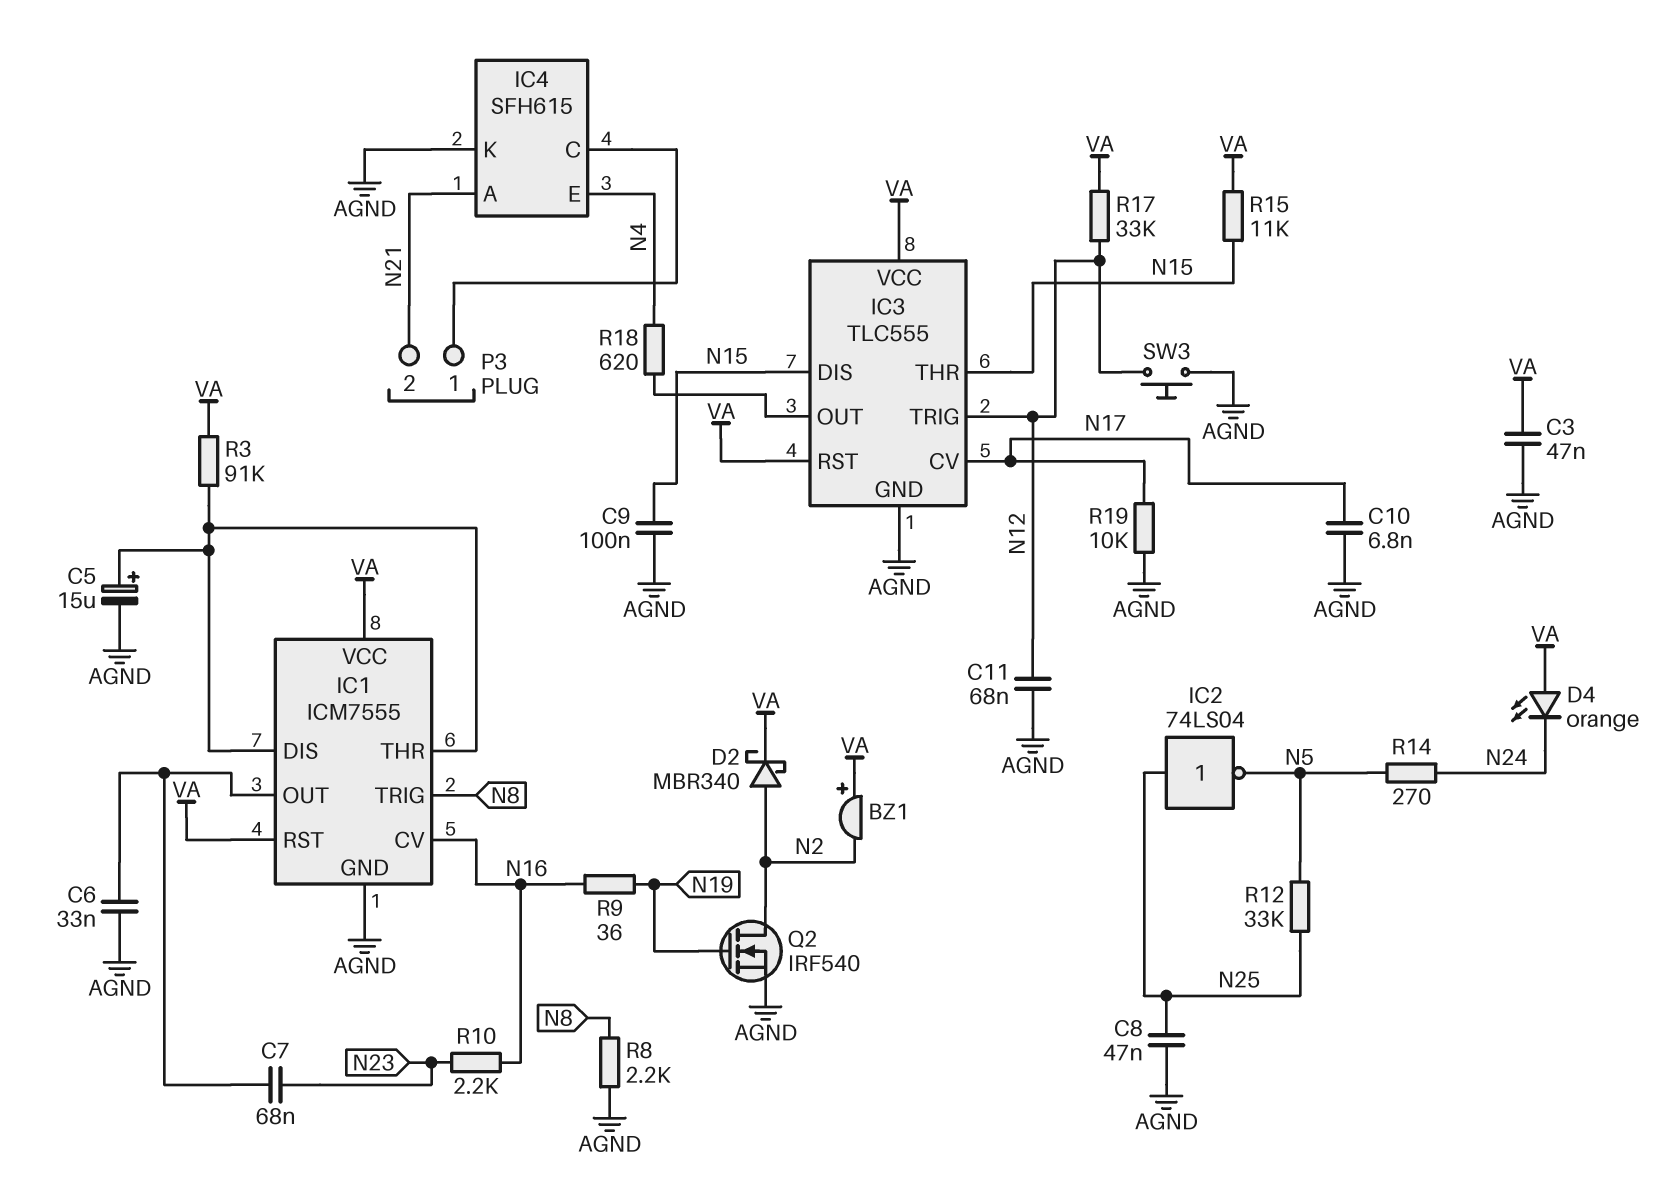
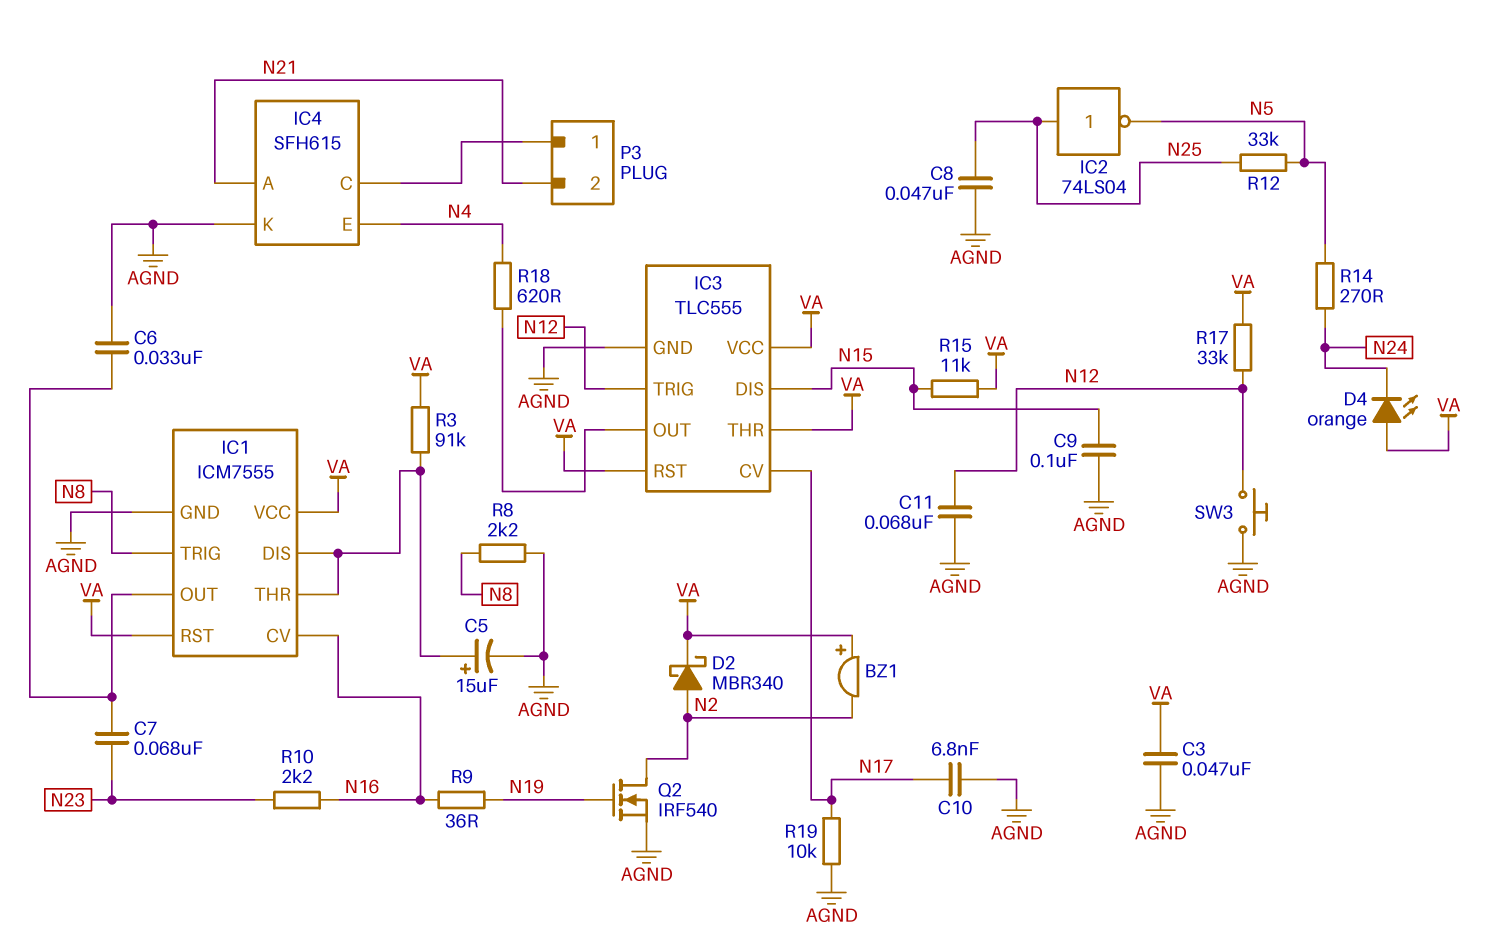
IC3 pin THR: N15 -> VA

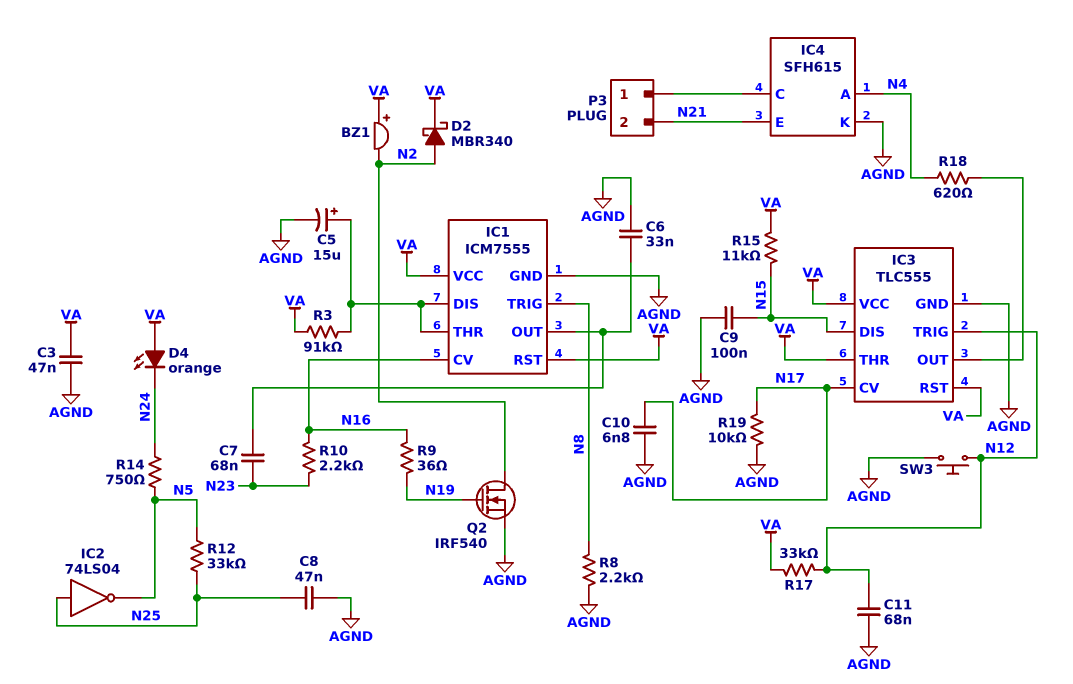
IC4 pin A: N21 -> N4
IC4 pin E: N4 -> N21
R14: 270 (N5, N24) -> 750 (N5, N24)

